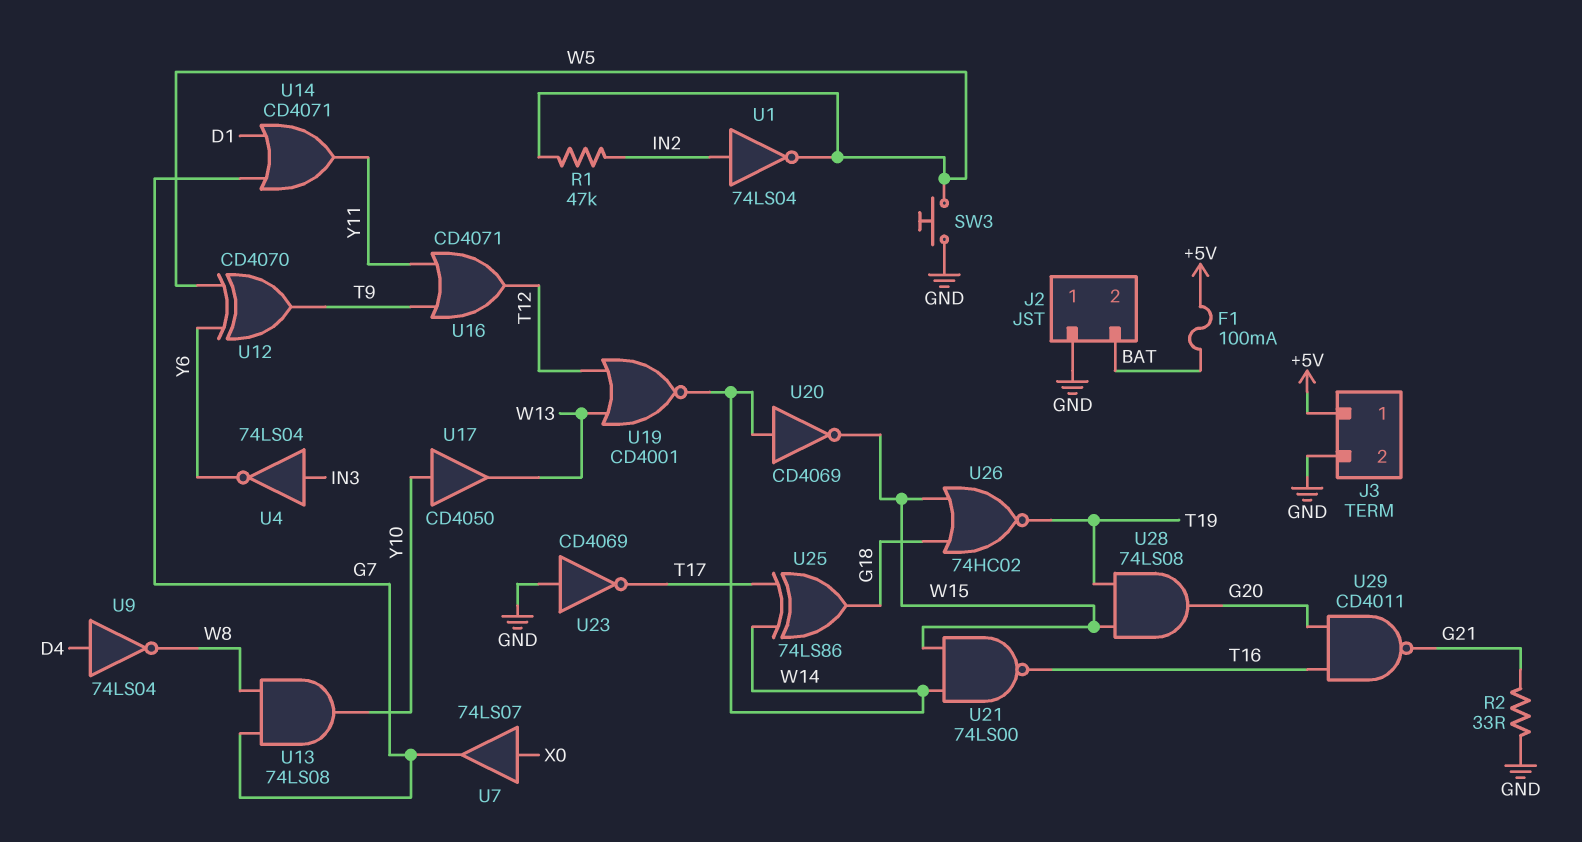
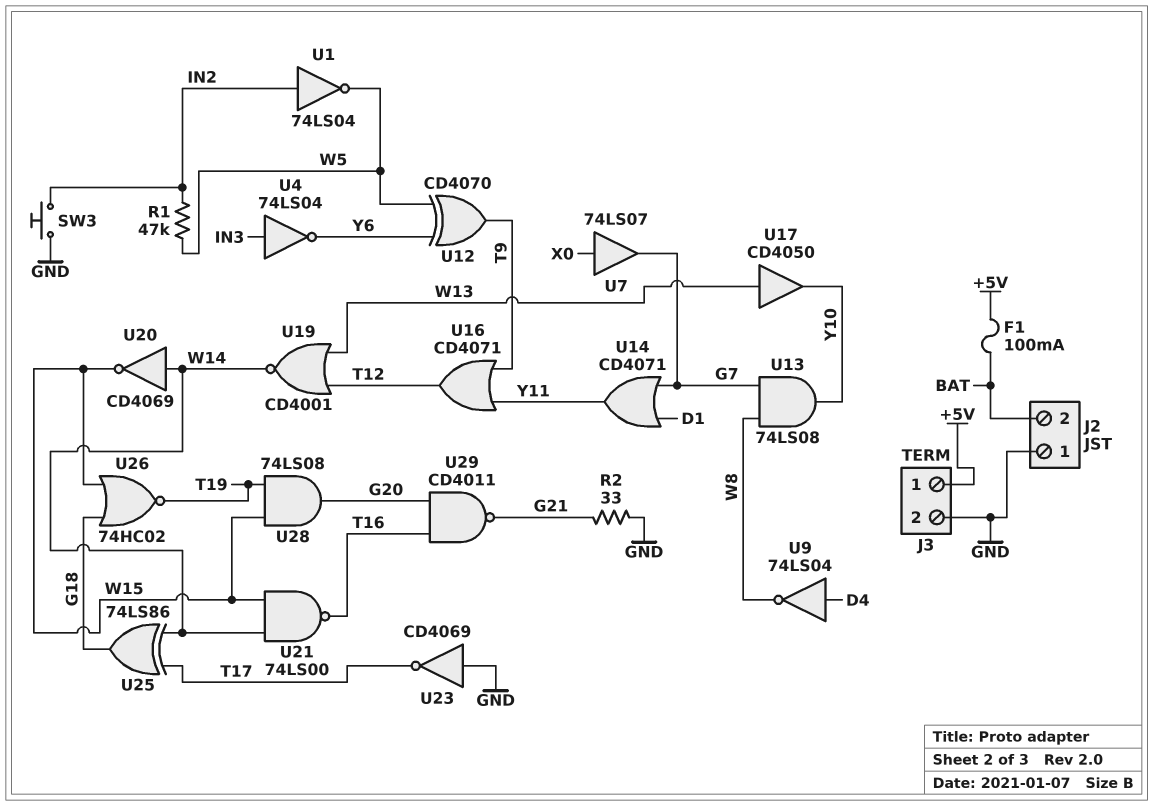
SW3: button (GND, W5) -> button (GND, IN2)
U17: buffer CD4050 (in Y10, out W13) -> buffer CD4050 (in W13, out Y10)

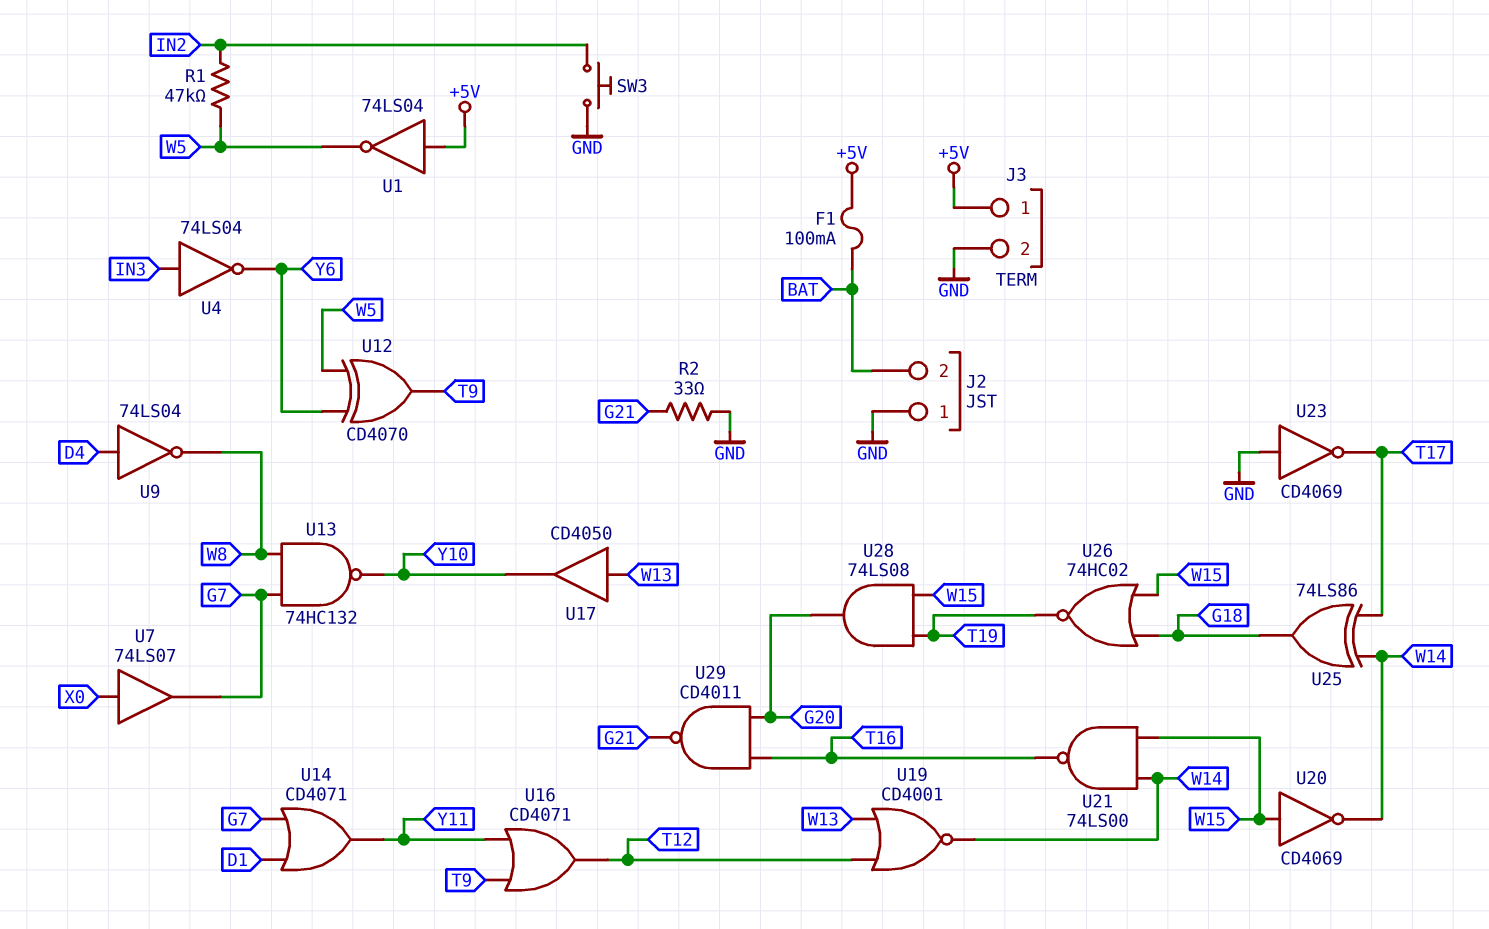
U1: NOT 74LS04 (in IN2, out W5) -> NOT 74LS04 (in +5V, out W5)
U13: AND 74LS08 (in G7, in W8, out Y10) -> NAND 74HC132 (in G7, in W8, out Y10)
U20: NOT CD4069 (in W14, out W15) -> NOT CD4069 (in W15, out W14)

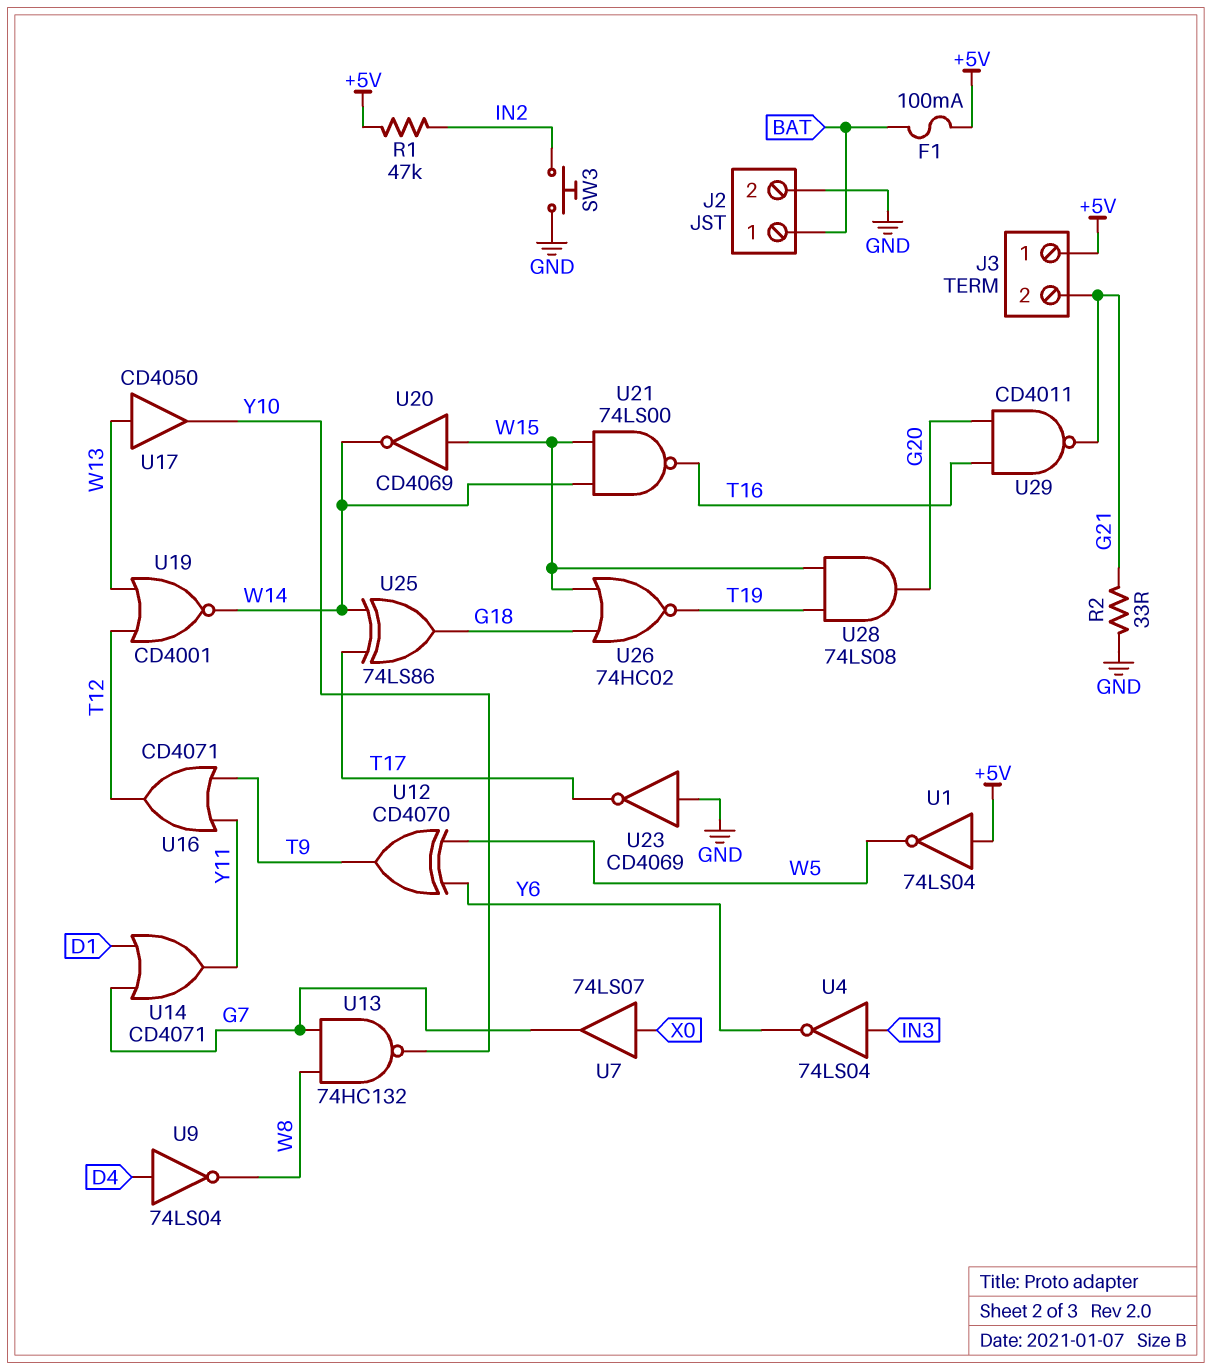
J2 pin 1: GND -> BAT
J2 pin 2: BAT -> GND
J3 pin 2: GND -> G21
R1: 47k (IN2, W5) -> 47k (+5V, IN2)

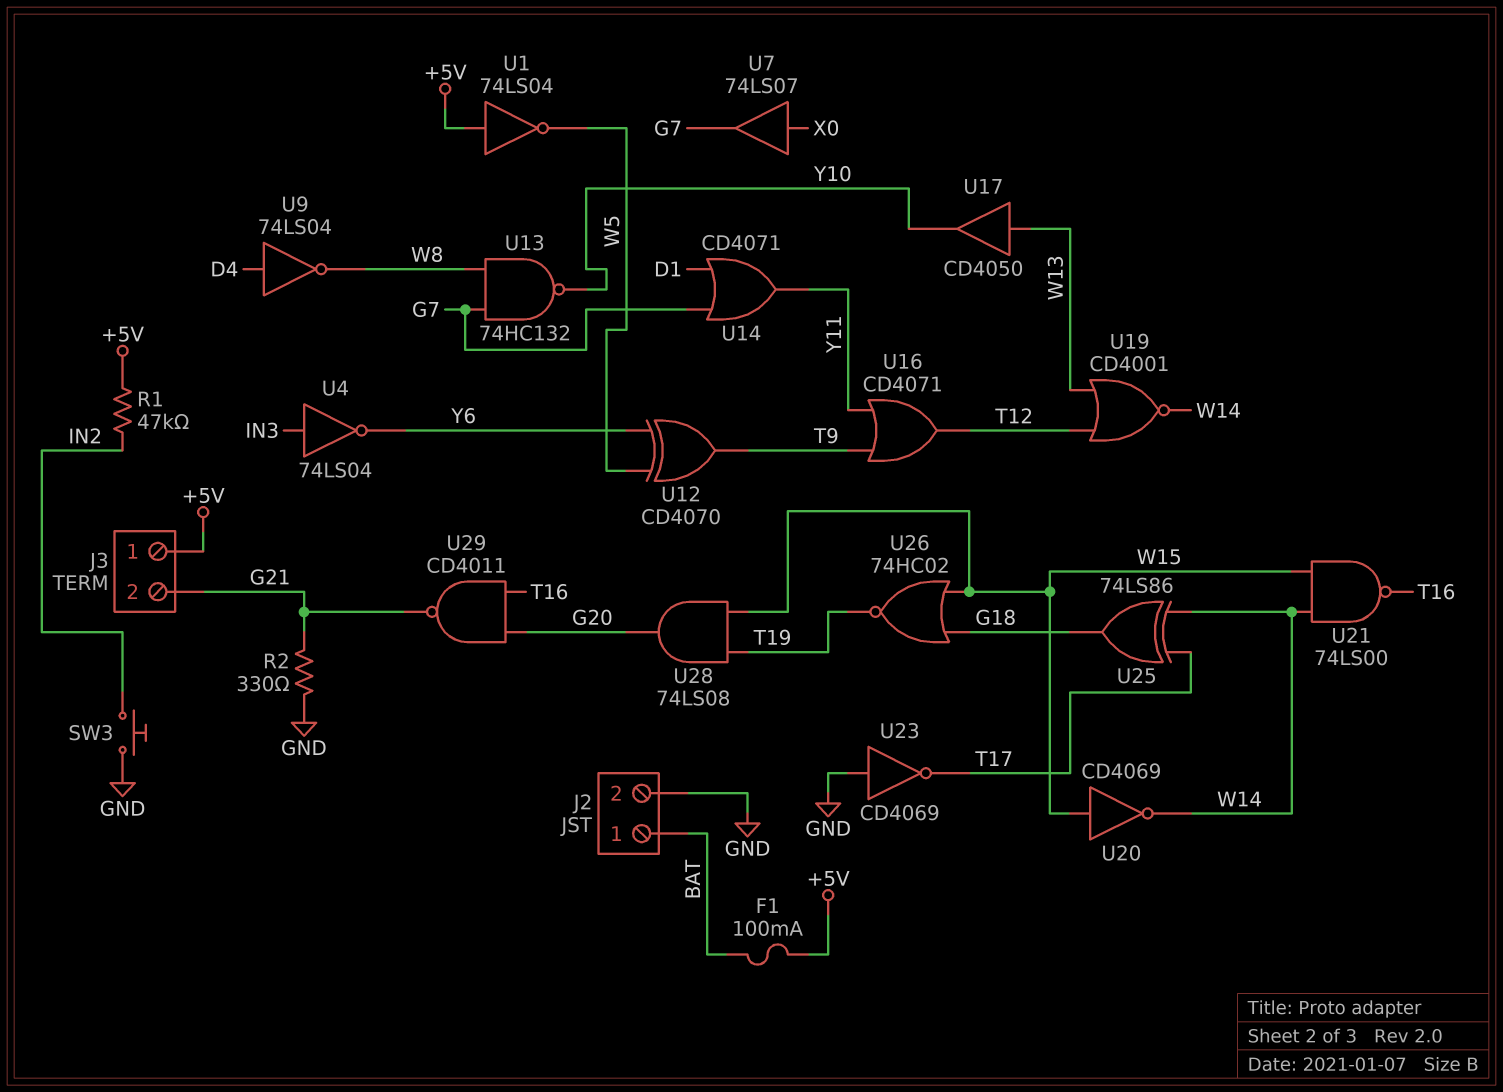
R2: 33 (G21, GND) -> 330 (G21, GND)

